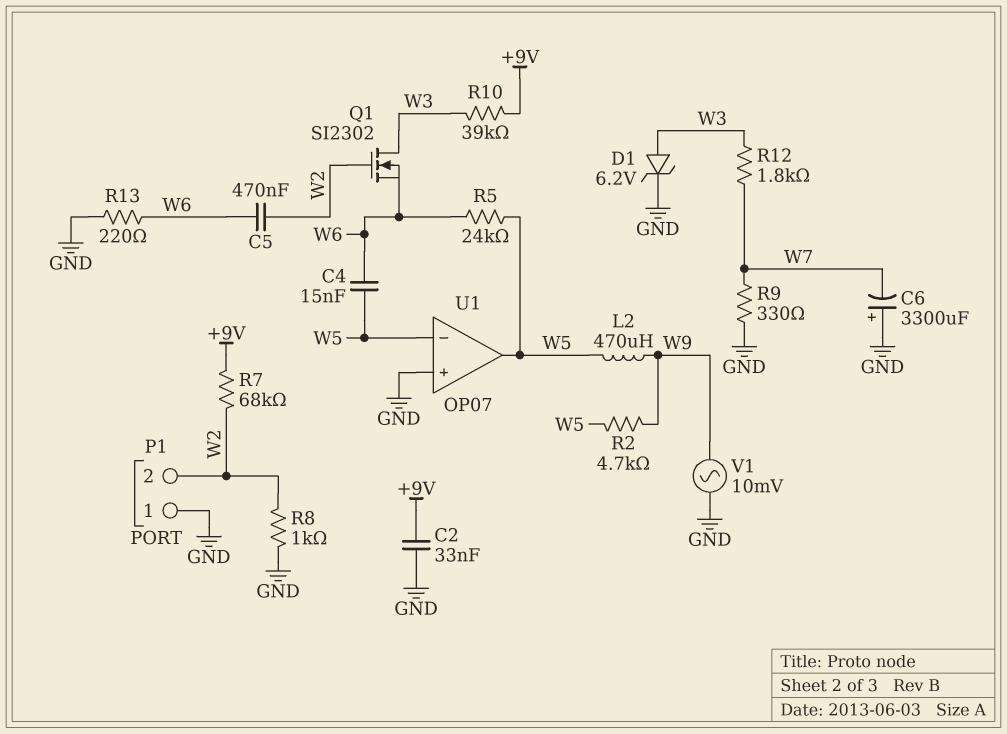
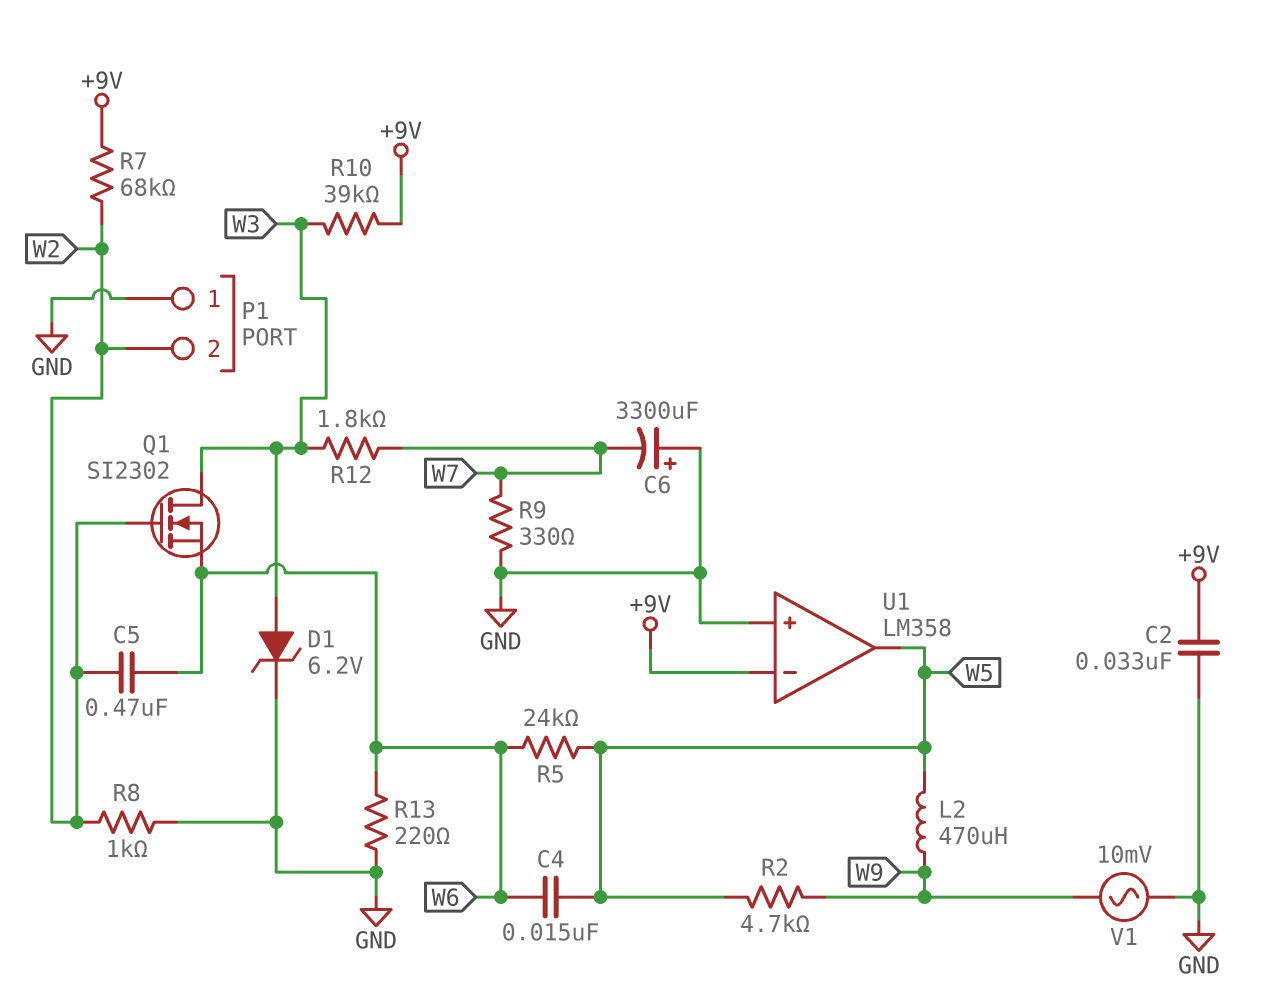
U1: OP07 -> LM358
U1 pin in-: W5 -> +9V

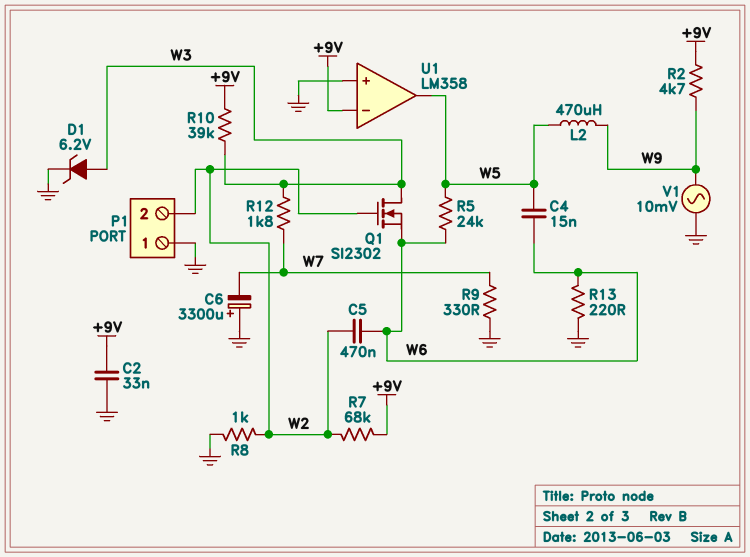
R2: 4.7k (W5, W9) -> 4.7k (+9V, W9)

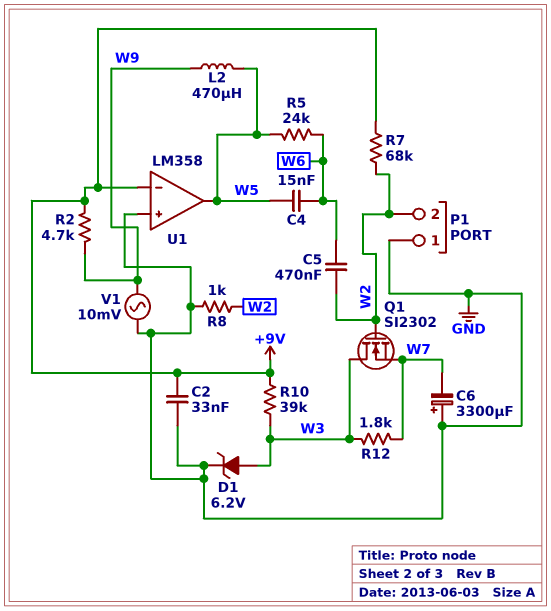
Q1: NMOS SI2302 (G W2, D W3, S W6) -> NMOS SI2302 (G W2, D W3, S W7)
R9: 330 (GND, W7) -> none
R13: 220 (GND, W6) -> none

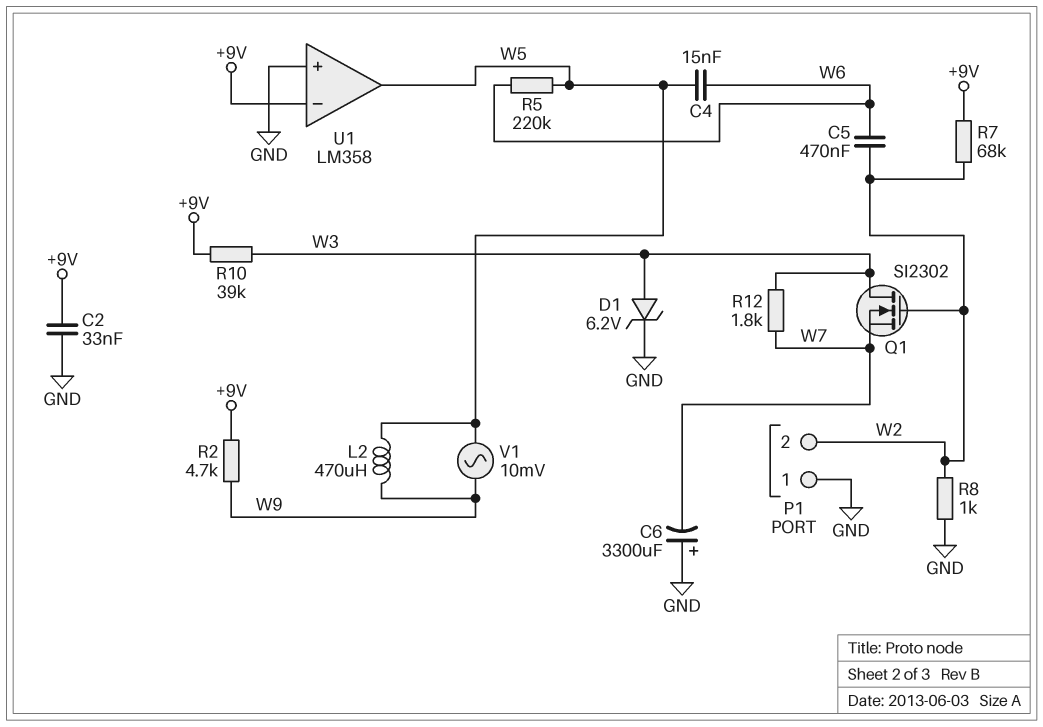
R5: 24k (W5, W6) -> 220k (W5, W6)
V1: AC 10mV (GND, W9) -> AC 10mV (W5, W9)

